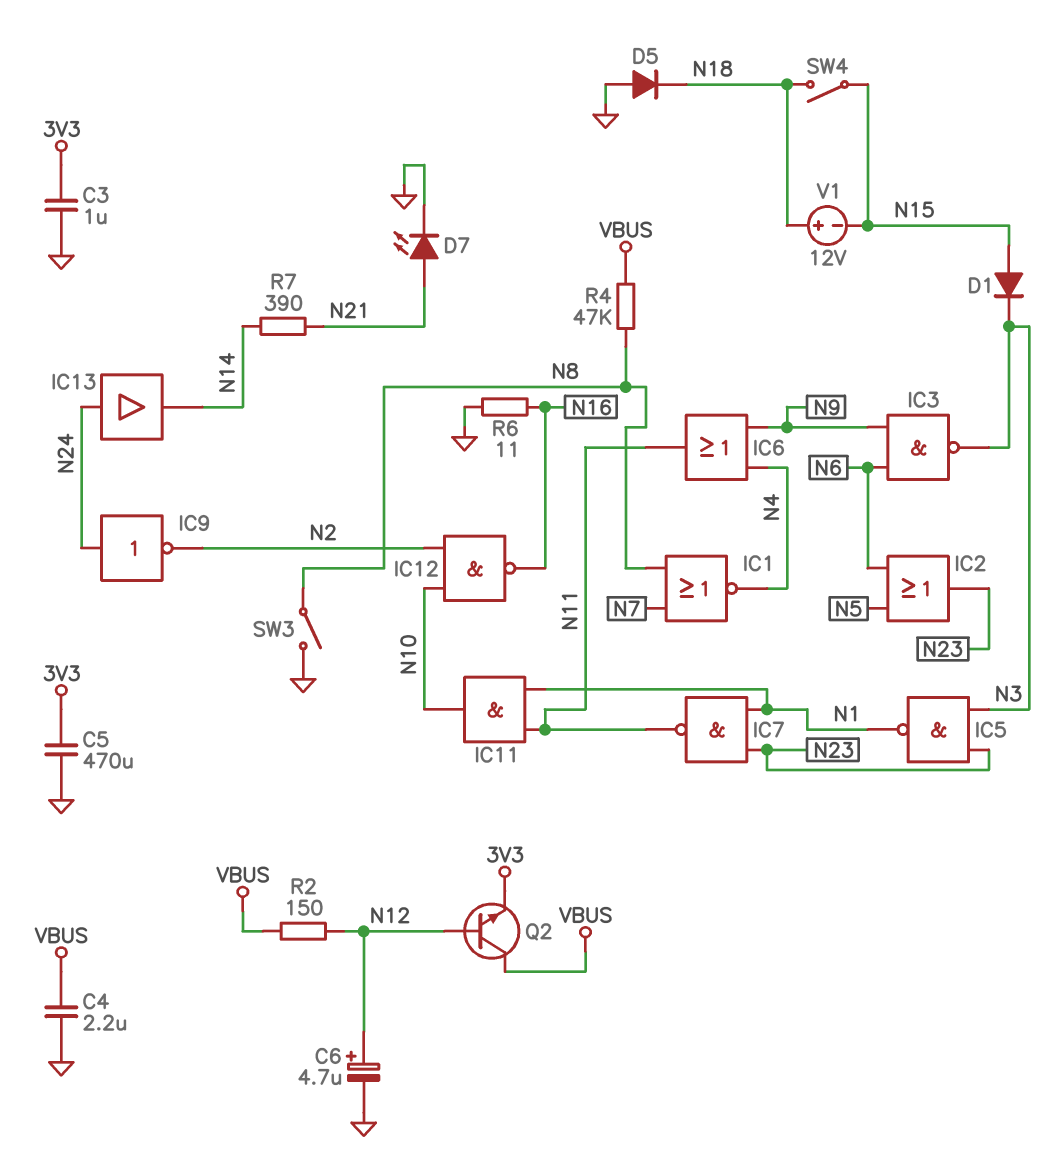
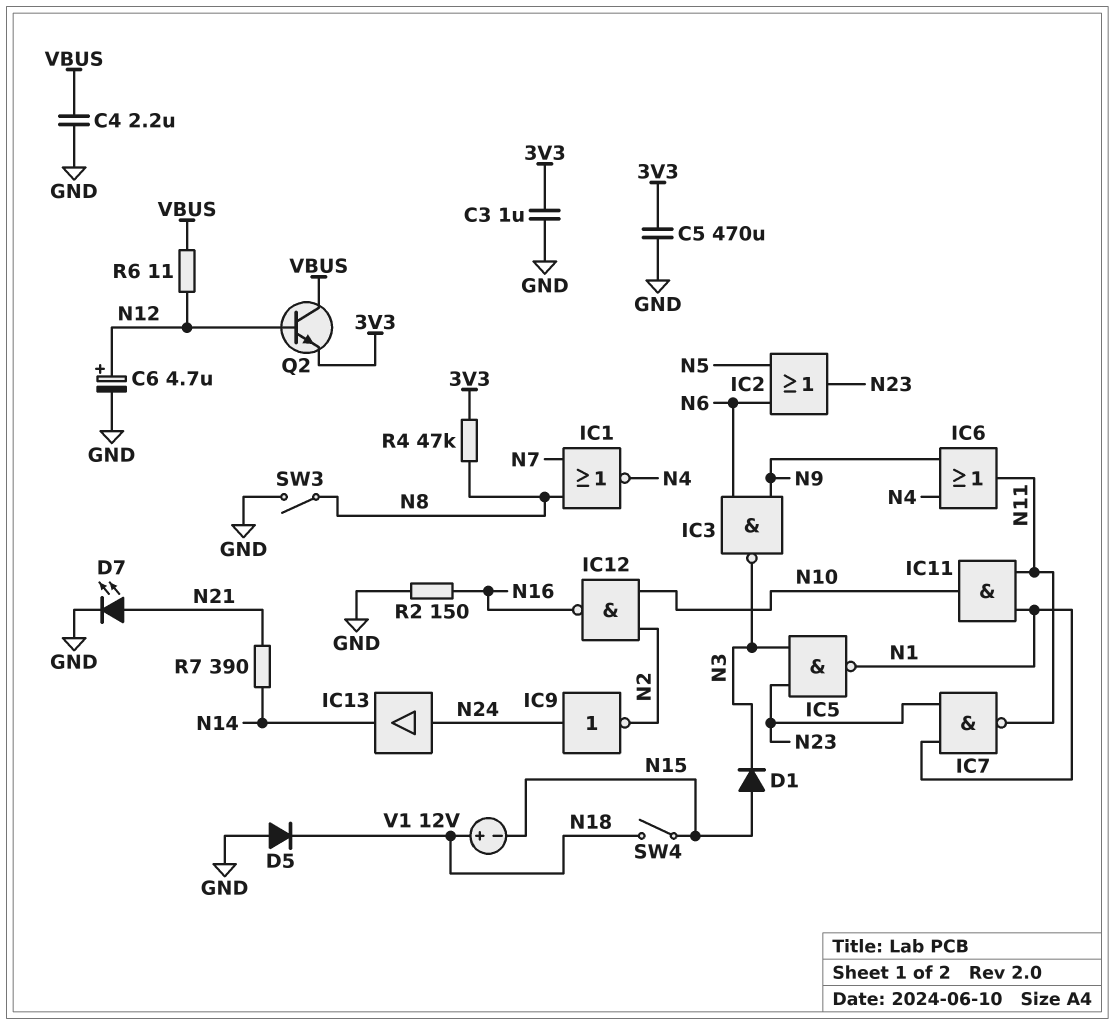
R2: 150 (N12, VBUS) -> 150 (GND, N16)
R4: 47k (N8, VBUS) -> 47k (3V3, N8)
R6: 11 (GND, N16) -> 11 (N12, VBUS)

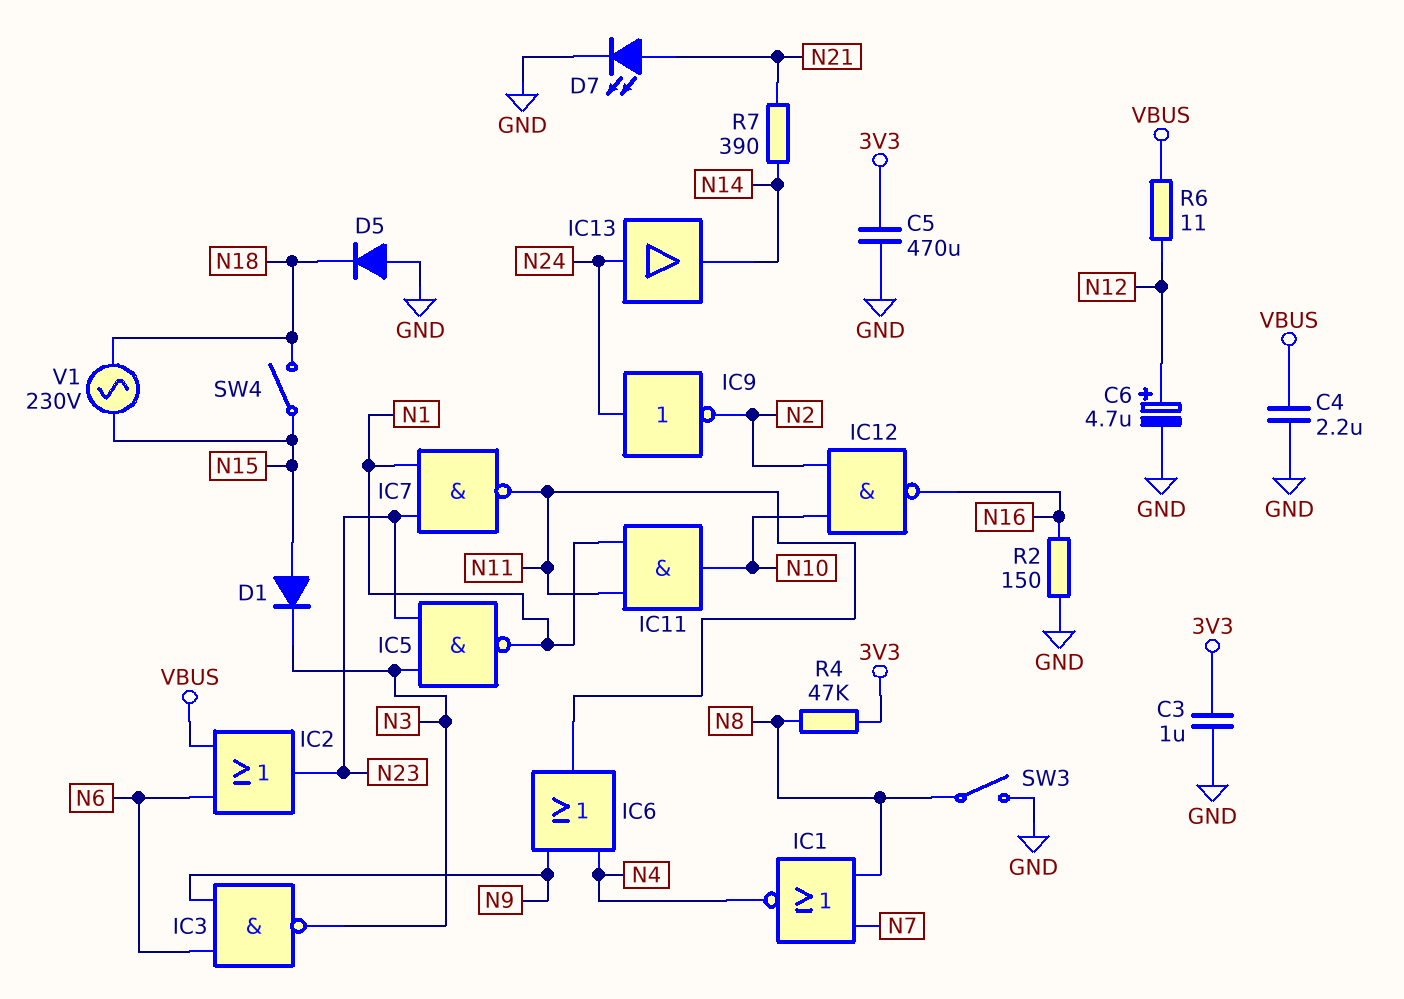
IC2: OR (in N5, in N6, out N23) -> OR (in N6, in VBUS, out N23)
Q2: NPN (B N12, C VBUS, E 3V3) -> none
V1: 12V (plus N18, minus N15) -> AC 230V (N15, N18)

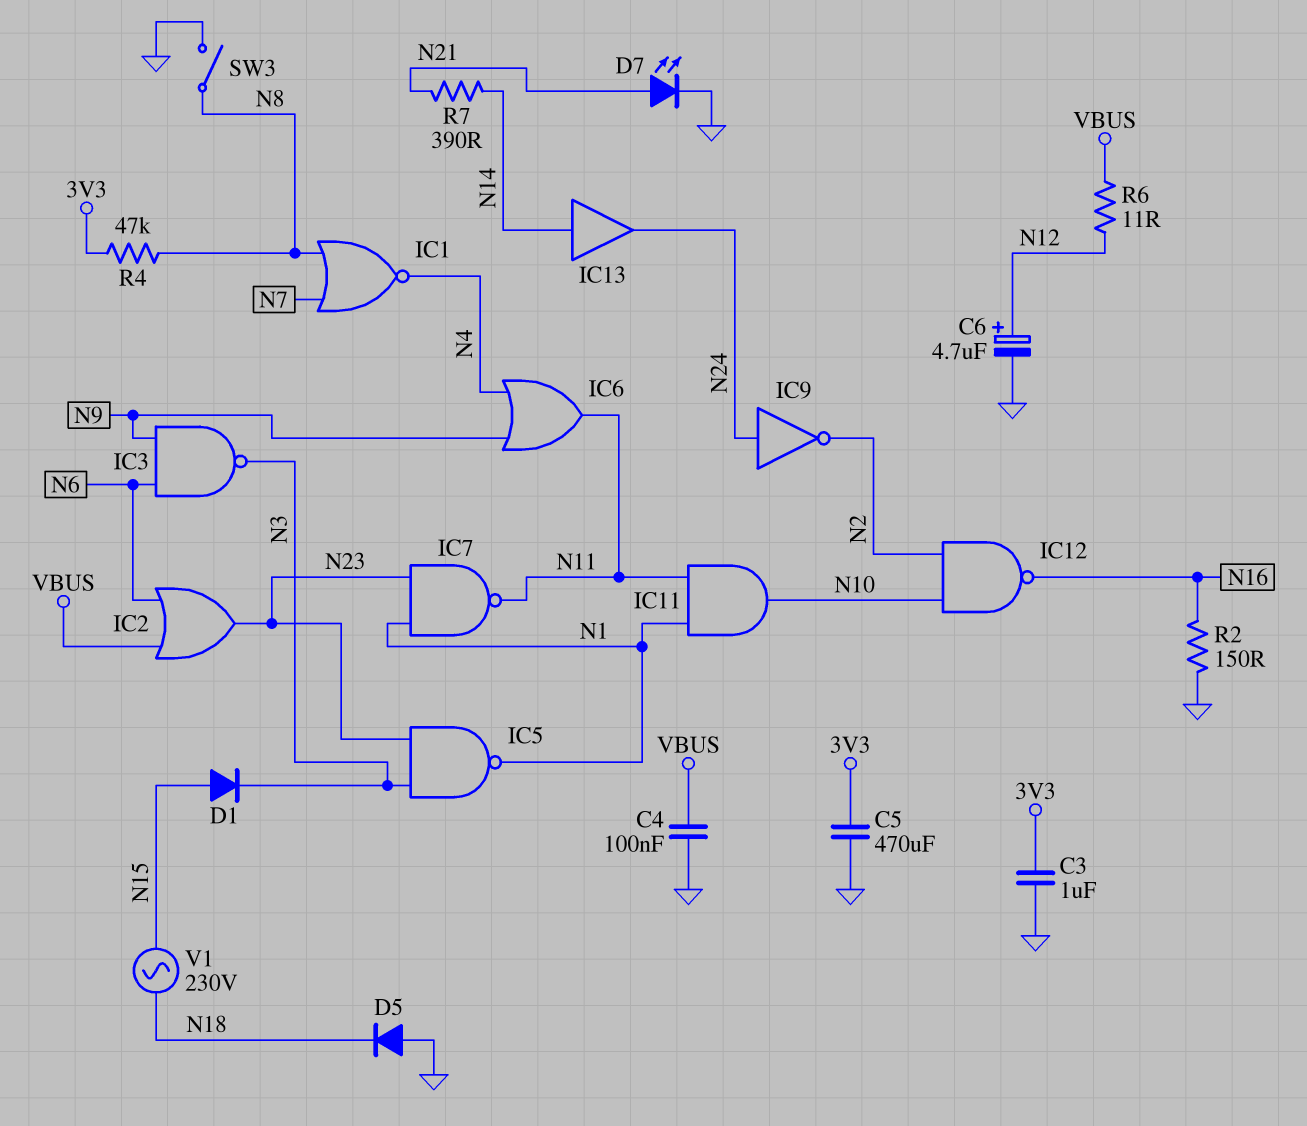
C4: 2.2uF (GND, VBUS) -> 100nF (GND, VBUS)
IC13: buffer (in N24, out N14) -> buffer (in N14, out N24)
SW4: switch (N15, N18) -> none

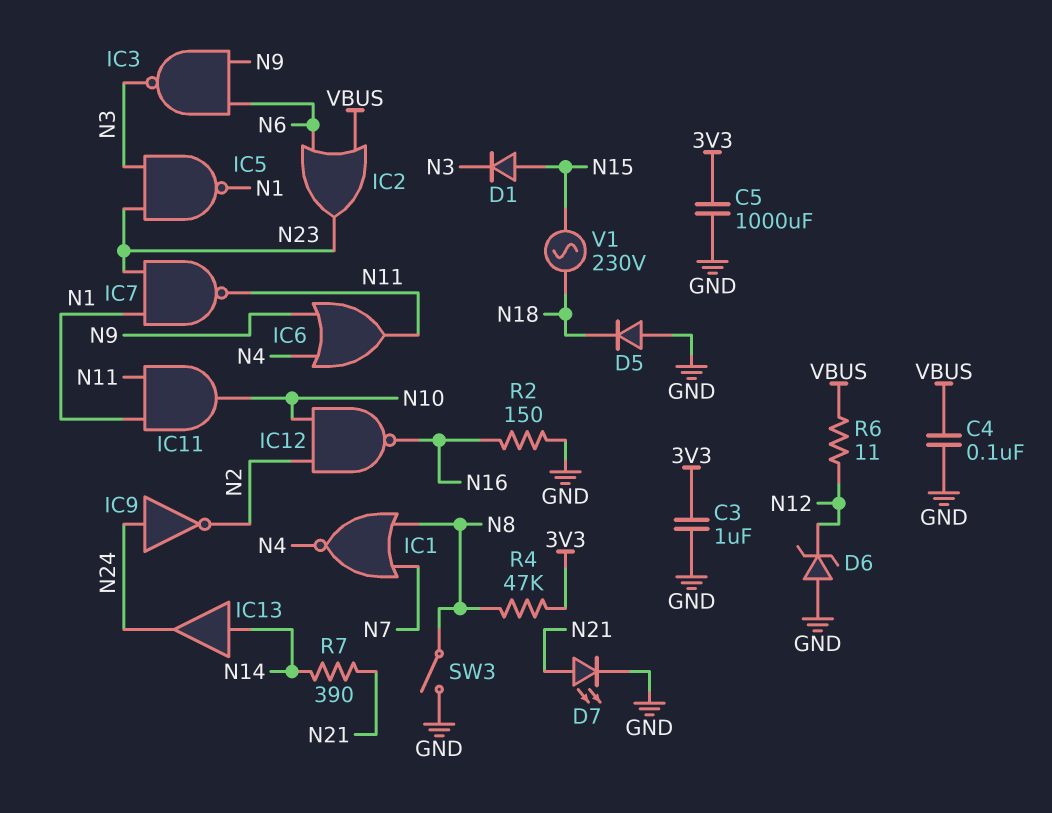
C5: 470uF (3V3, GND) -> 1000uF (3V3, GND)
C6: 4.7uF (plus N12, minus GND) -> none
D6: none -> zener (A GND, K N12)

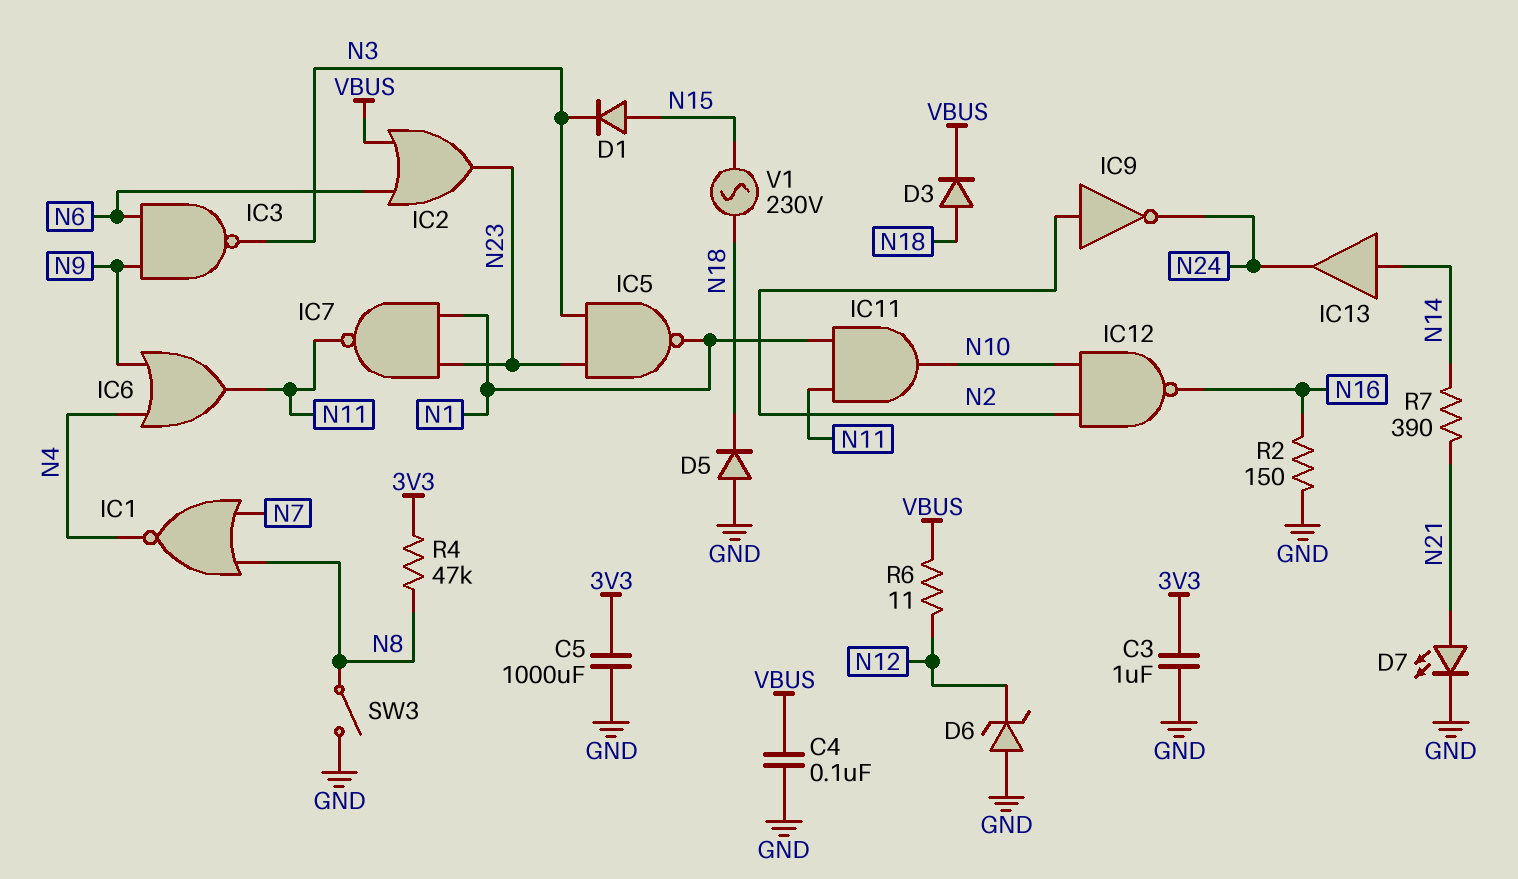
D3: none -> diode (A N18, K VBUS)
IC9: NOT (in N24, out N2) -> NOT (in N2, out N24)

